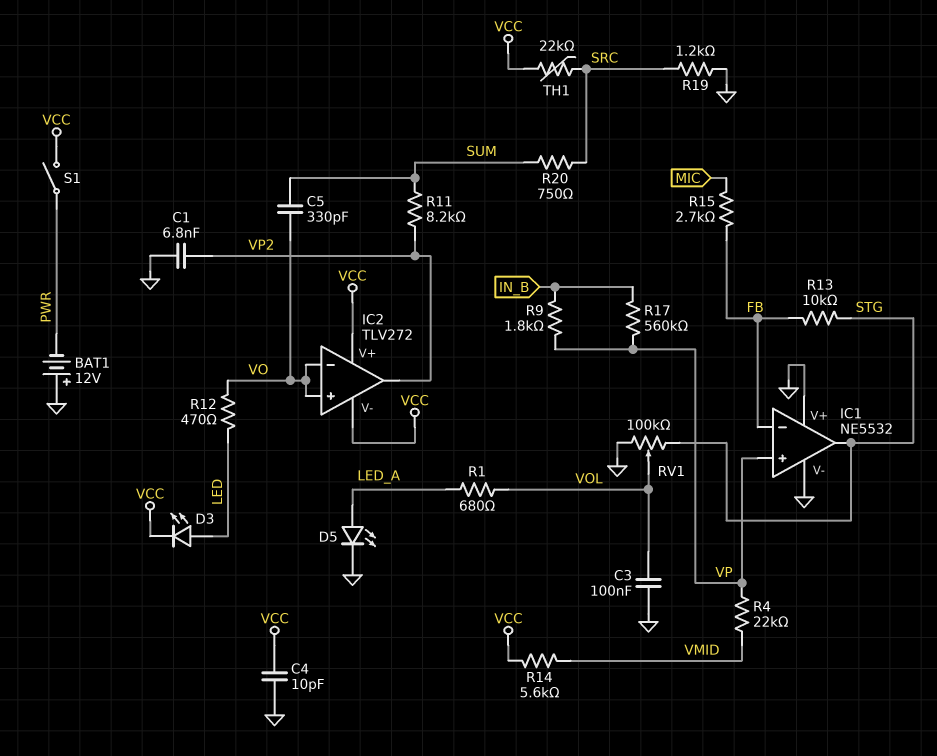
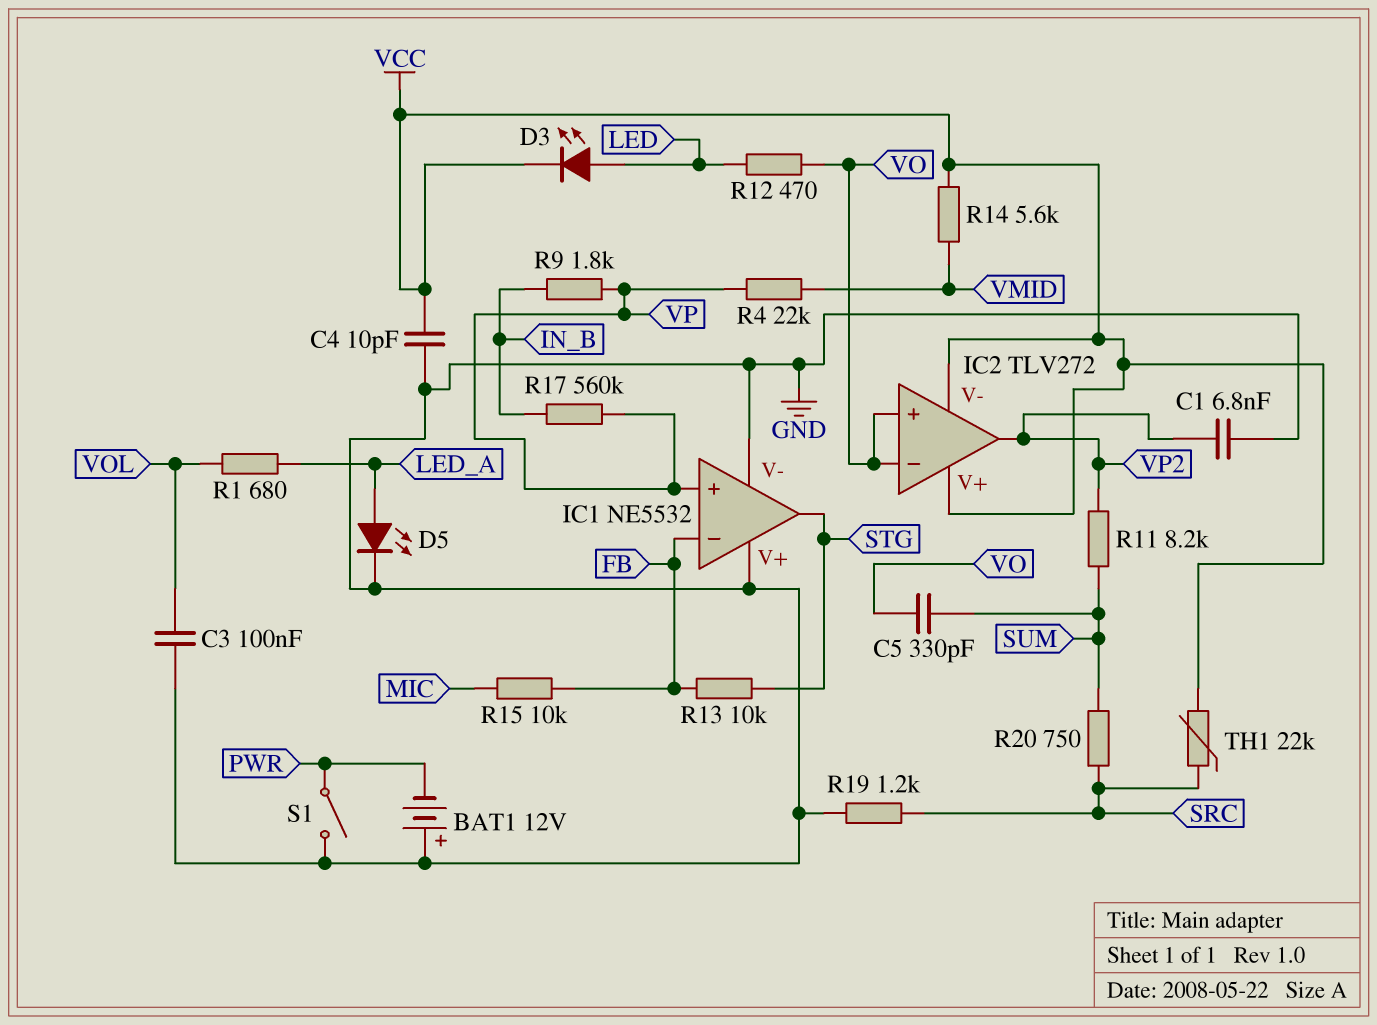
R15: 2.7k (FB, MIC) -> 10k (FB, MIC)
RV1: 100k (GND, STG, wiper VOL) -> none
S1: switch (PWR, VCC) -> switch (GND, PWR)

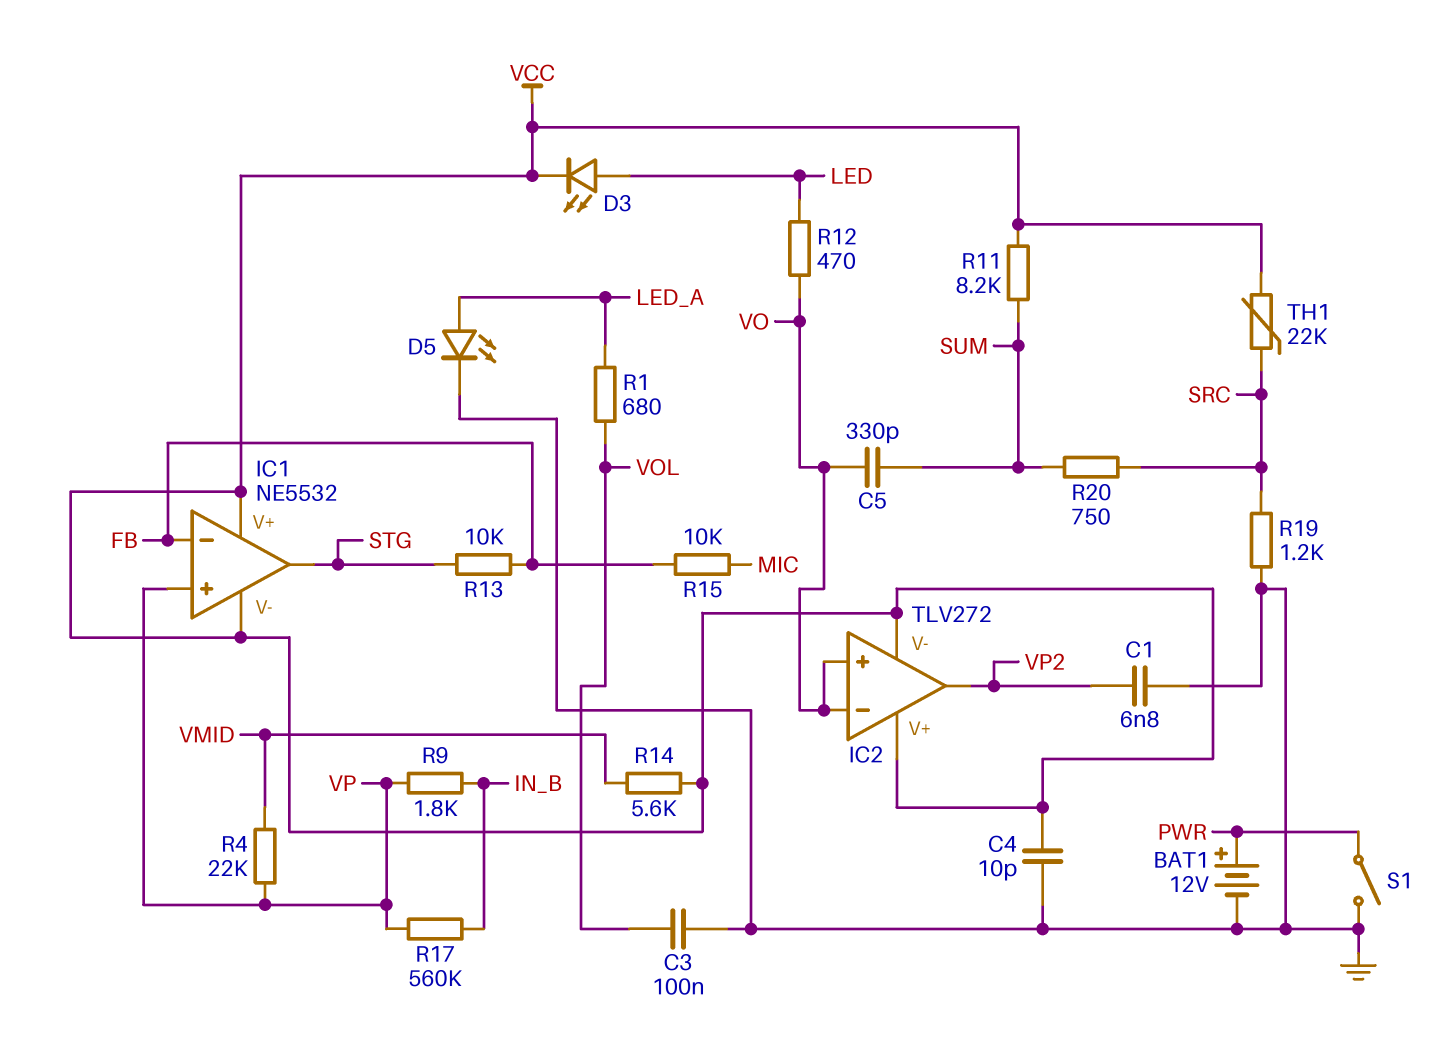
BAT1: 12V (plus GND, minus PWR) -> 12V (plus PWR, minus GND)
IC1 pin V+: GND -> VCC
IC1 pin V-: GND -> VCC
R11: 8.2k (SUM, VP2) -> 8.2k (SUM, VCC)

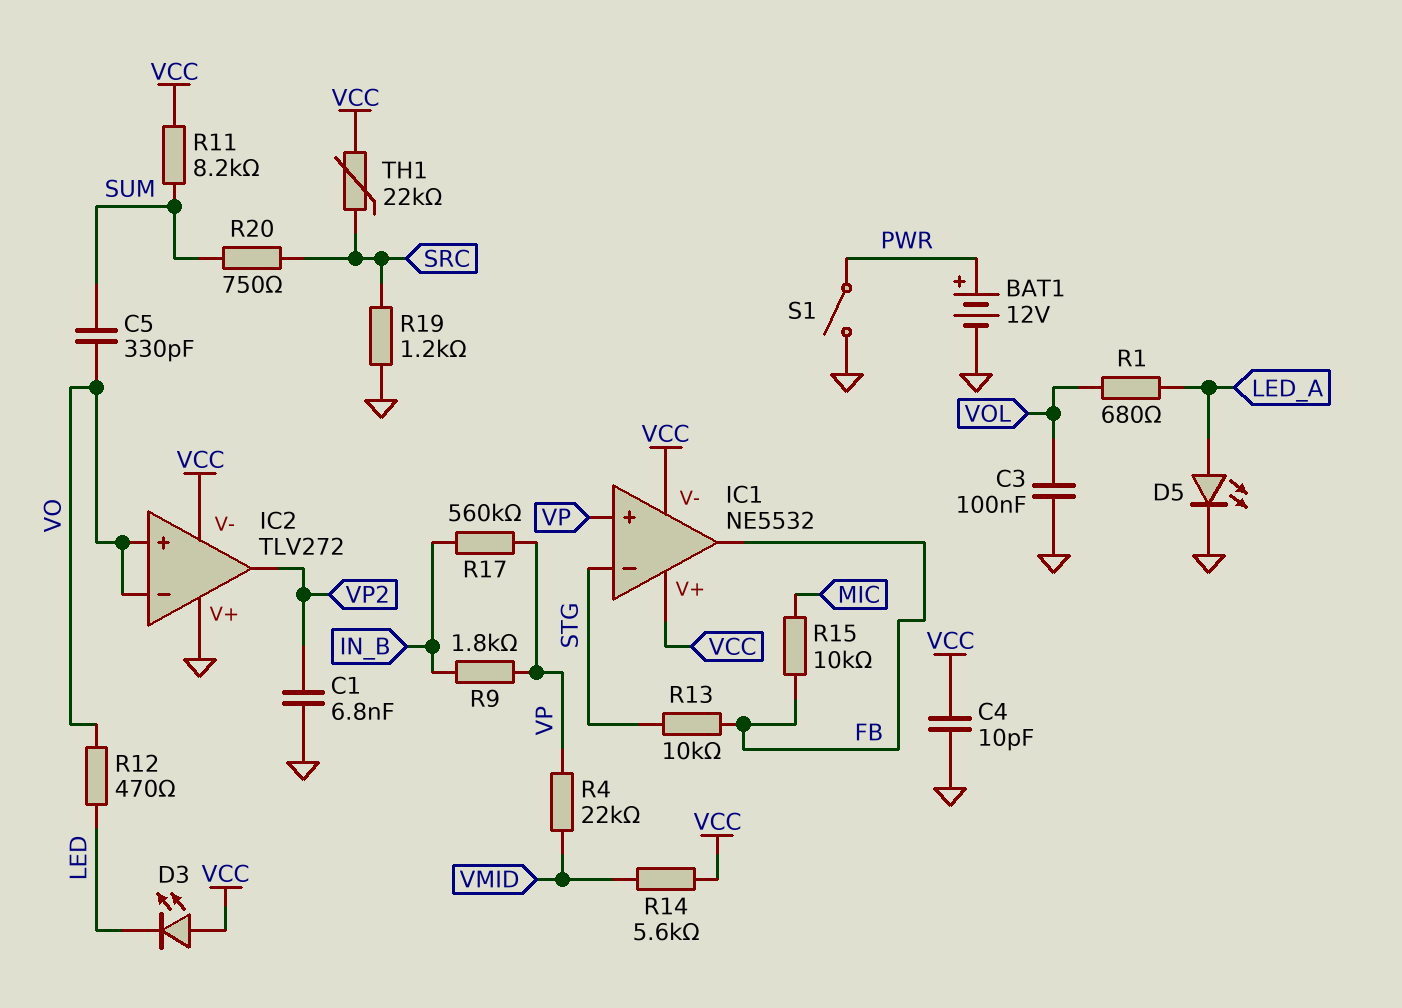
D3: LED (A LED, K VCC) -> LED (A VCC, K LED)
IC1 pin in-: FB -> STG
IC1 pin out: STG -> FB
IC2 pin V+: VCC -> GND

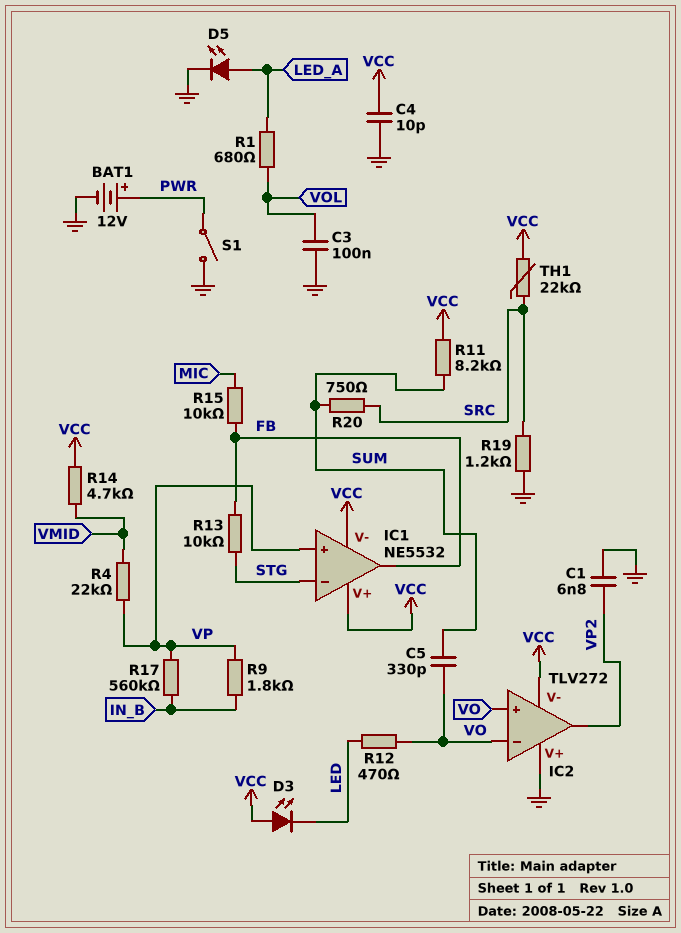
R14: 5.6k (VCC, VMID) -> 4.7k (VCC, VMID)

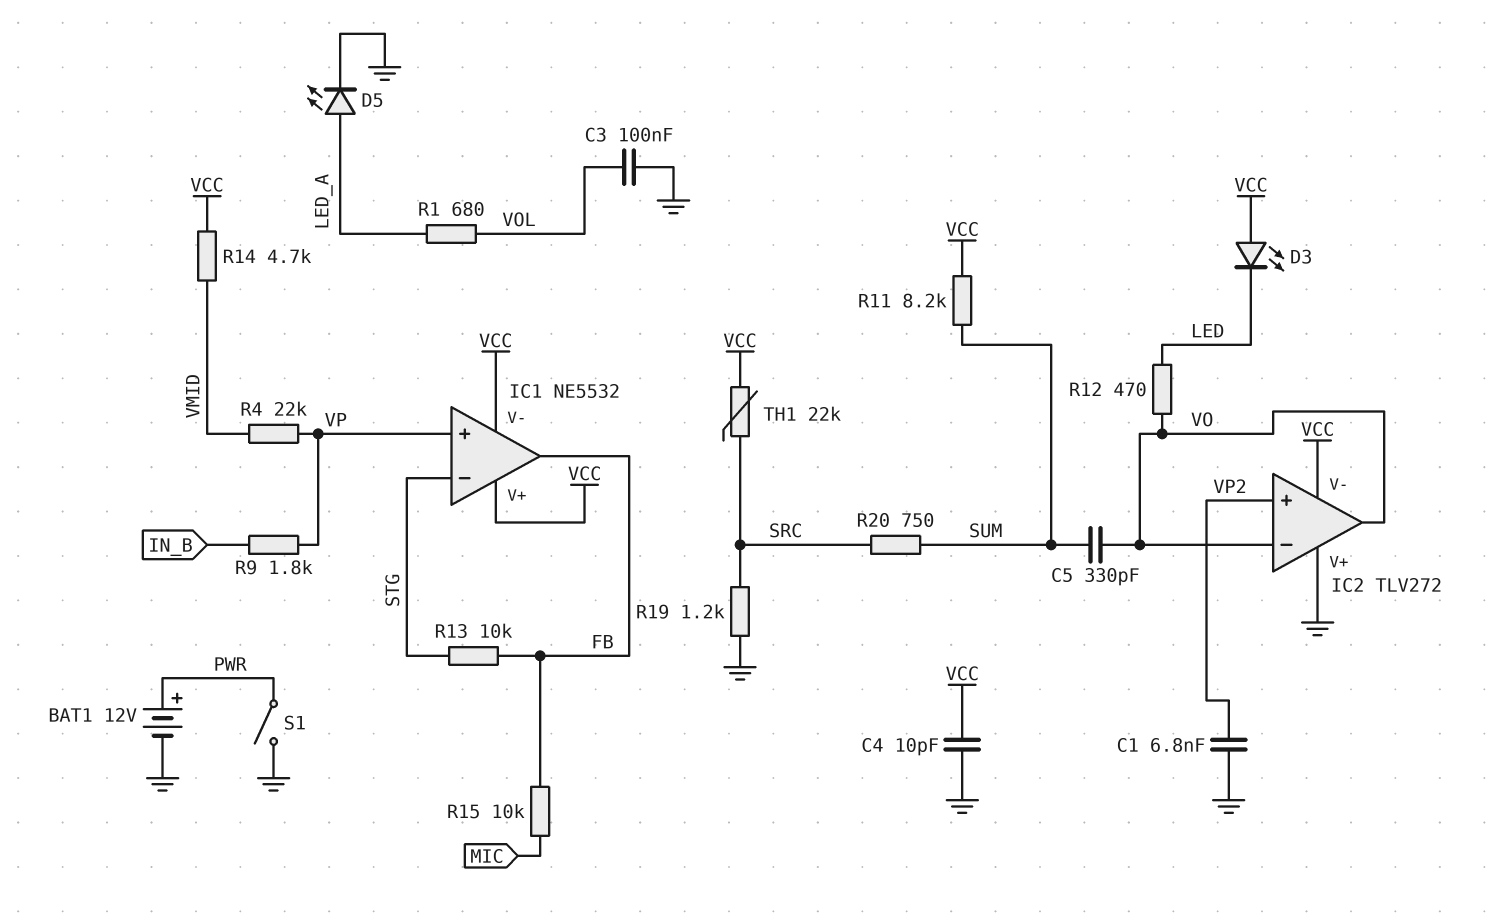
IC2 pin in+: VO -> VP2
IC2 pin out: VP2 -> VO
R17: 560k (IN_B, VP) -> none

